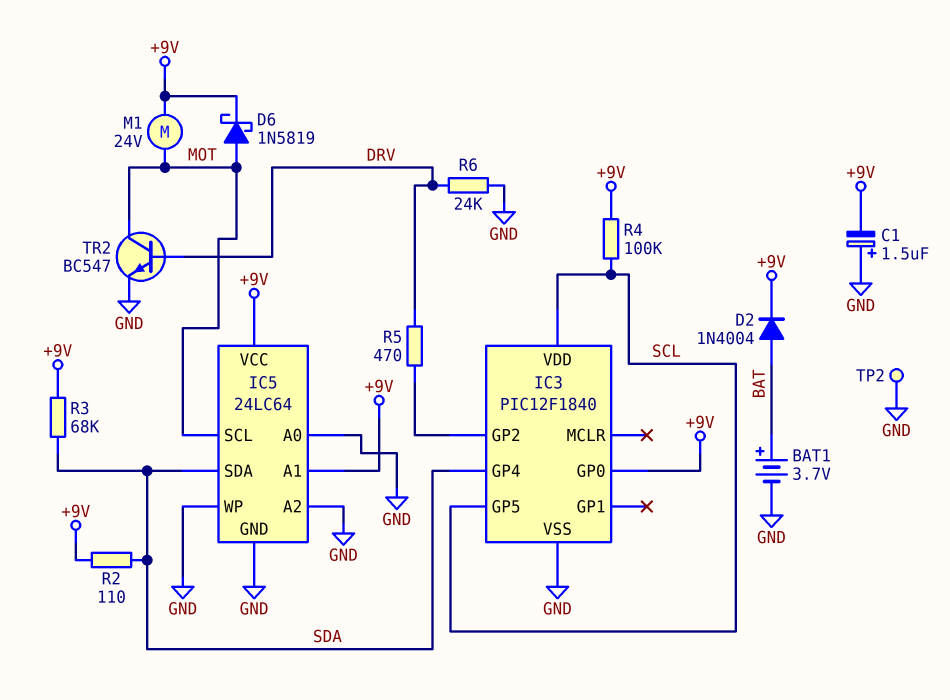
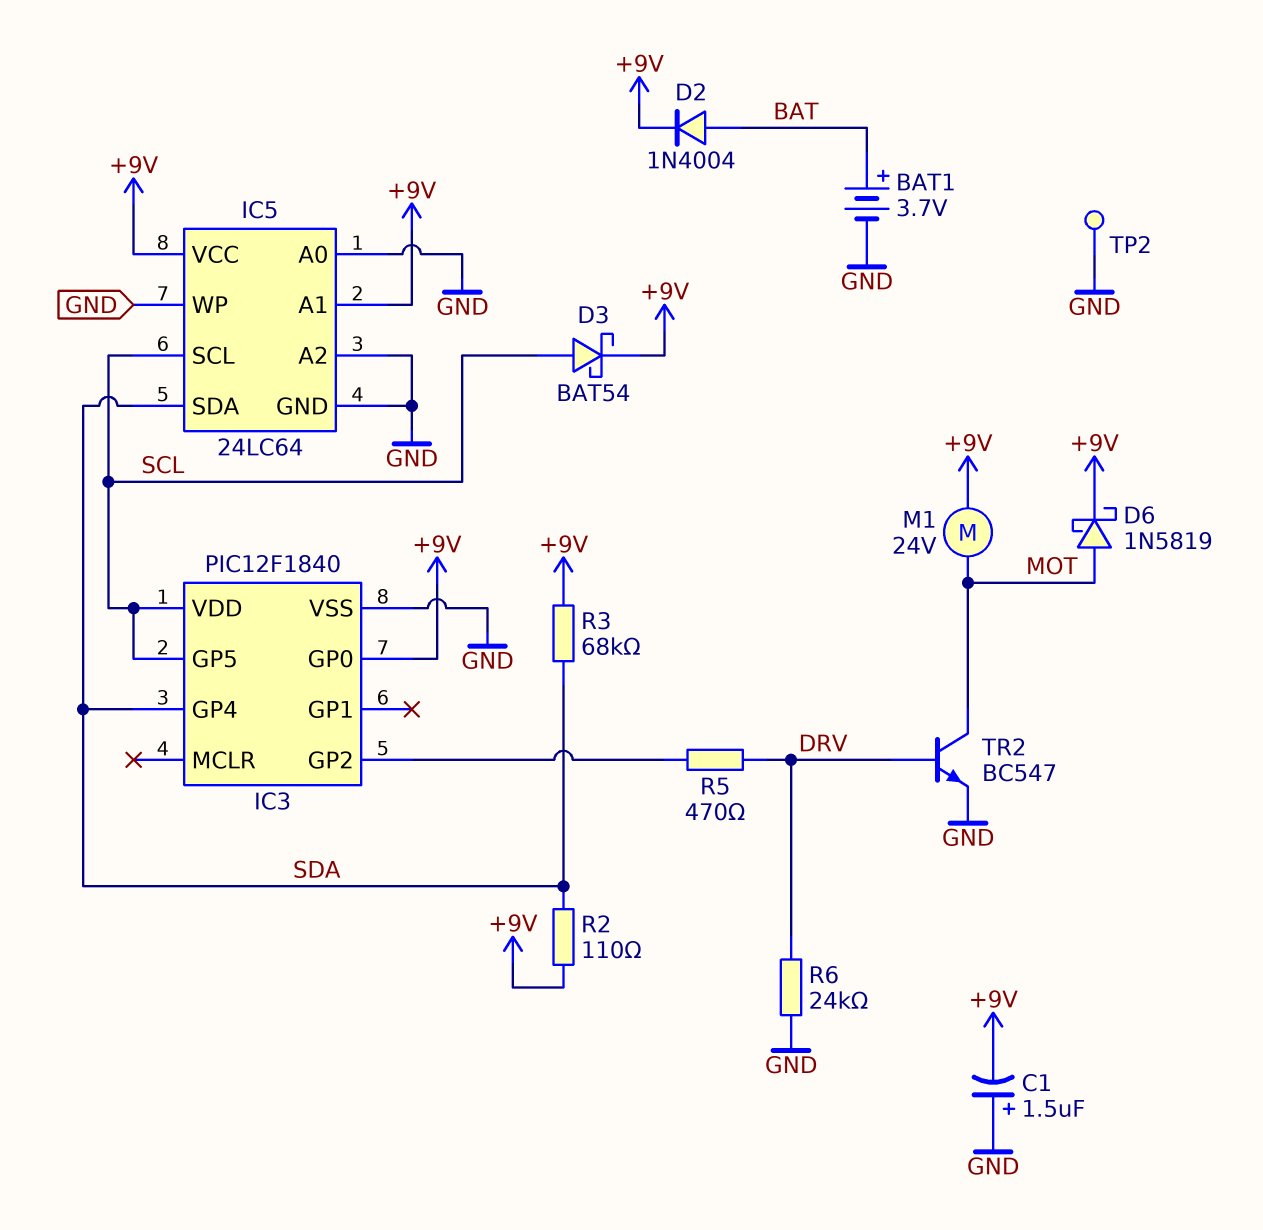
D3: none -> schottky BAT54 (A SCL, K +9V)
IC5 pin SCL: MOT -> SCL
R4: 100k (+9V, SCL) -> none

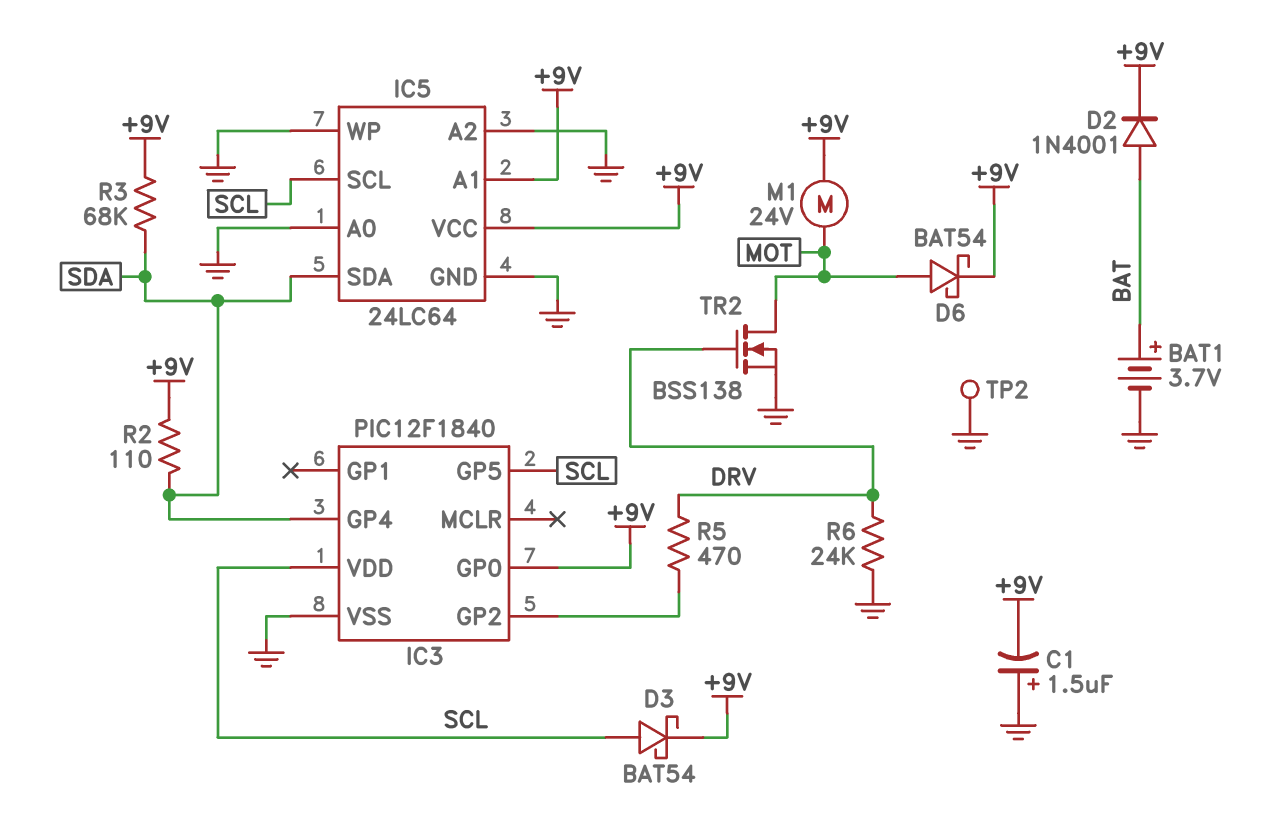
D2: diode 1N4004 (A BAT, K +9V) -> diode 1N4001 (A BAT, K +9V)
D6: schottky 1N5819 (A MOT, K +9V) -> schottky BAT54 (A MOT, K +9V)
TR2: NPN BC547 (B DRV, C MOT, E GND) -> NMOS BSS138 (G DRV, D MOT, S GND)

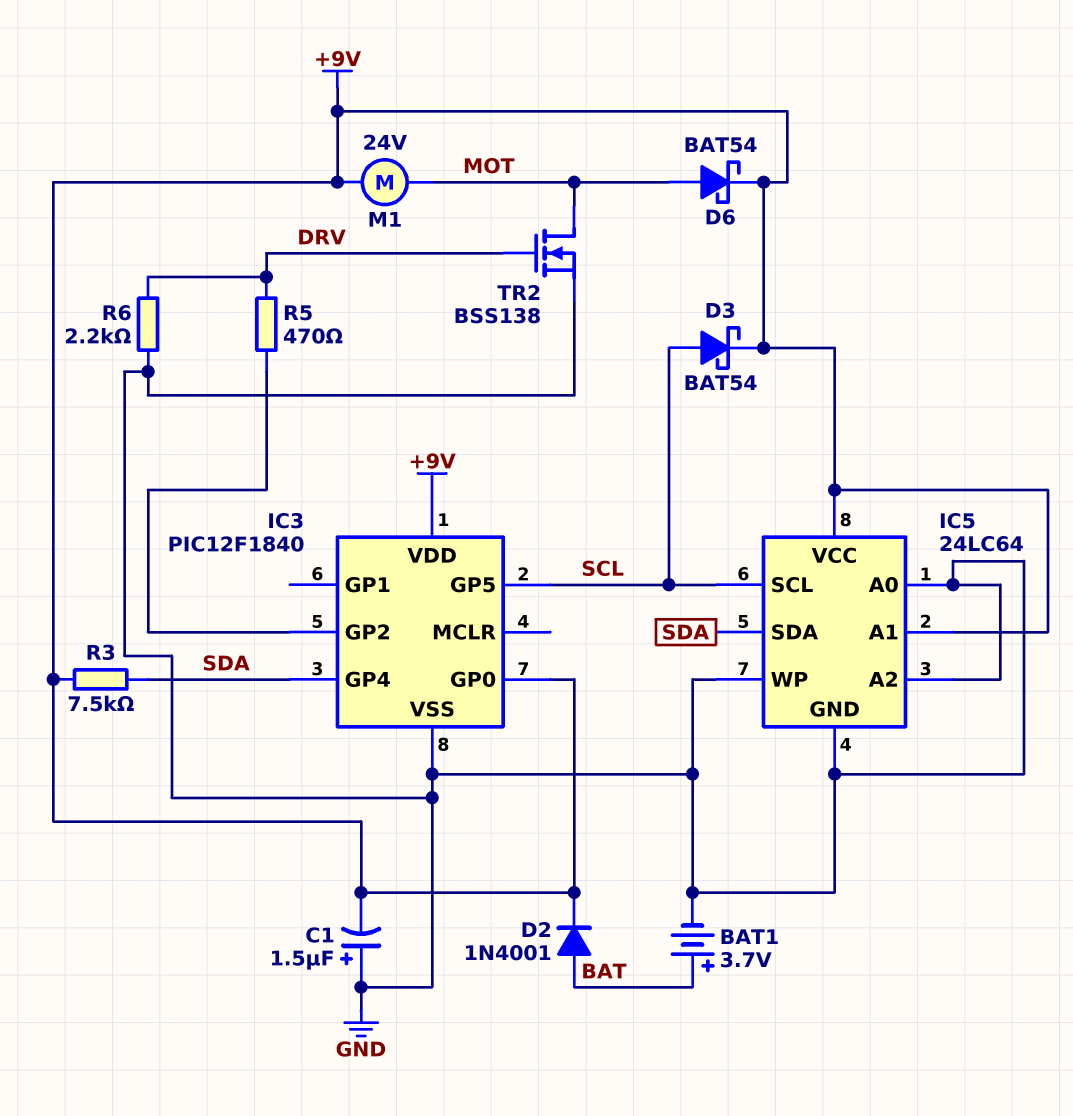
IC3 pin VDD: SCL -> +9V
R2: 110 (+9V, SDA) -> none
R3: 68k (+9V, SDA) -> 7.5k (+9V, SDA)
R6: 24k (DRV, GND) -> 2.2k (DRV, GND)
TP2: test point (GND) -> none

